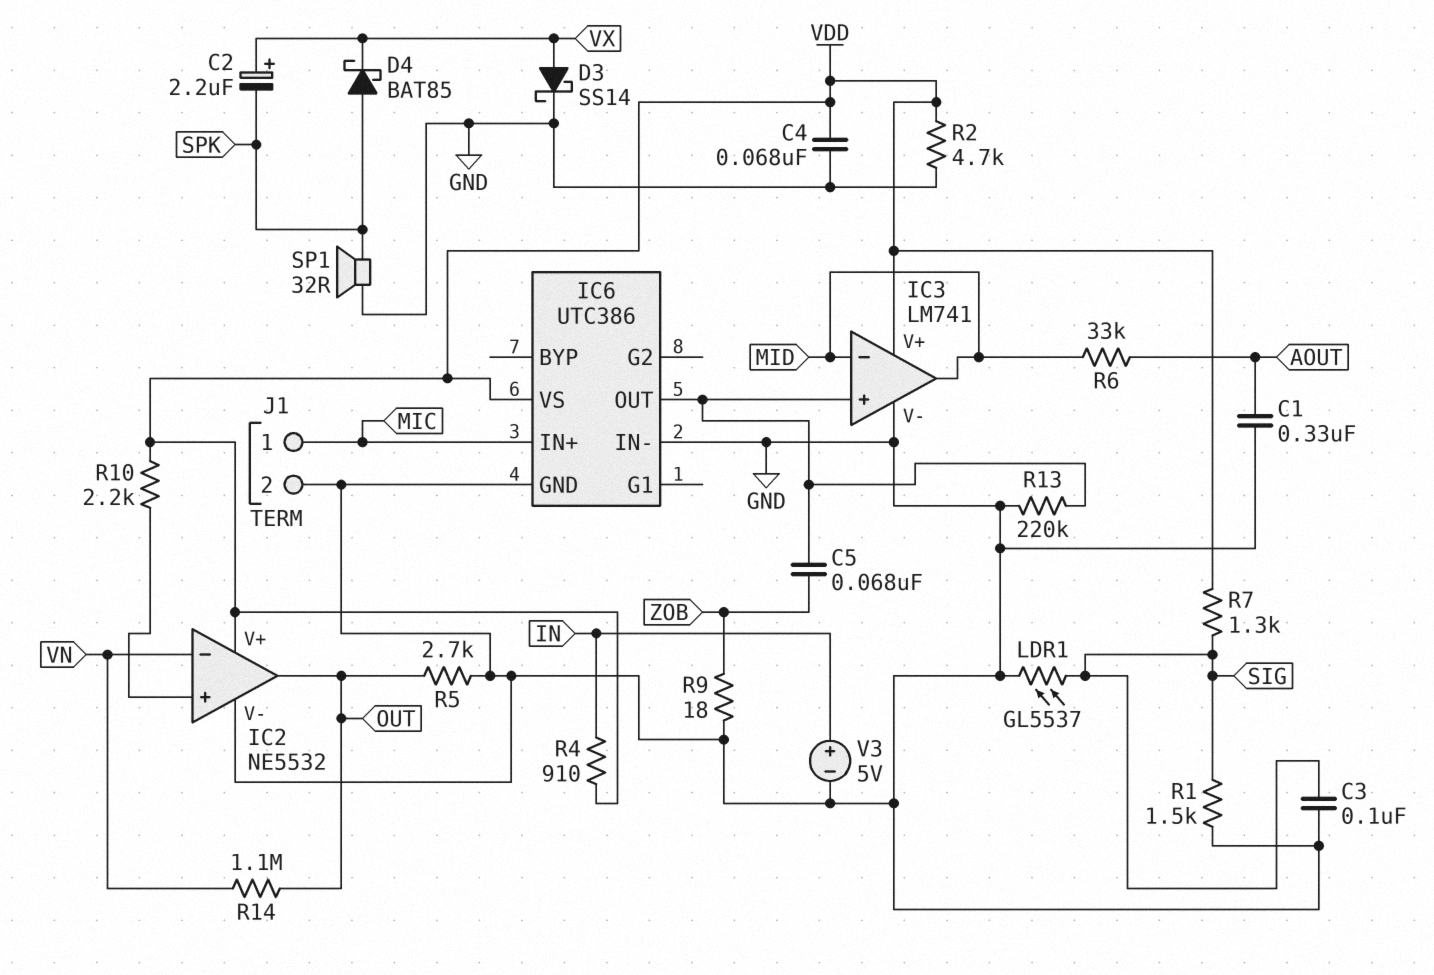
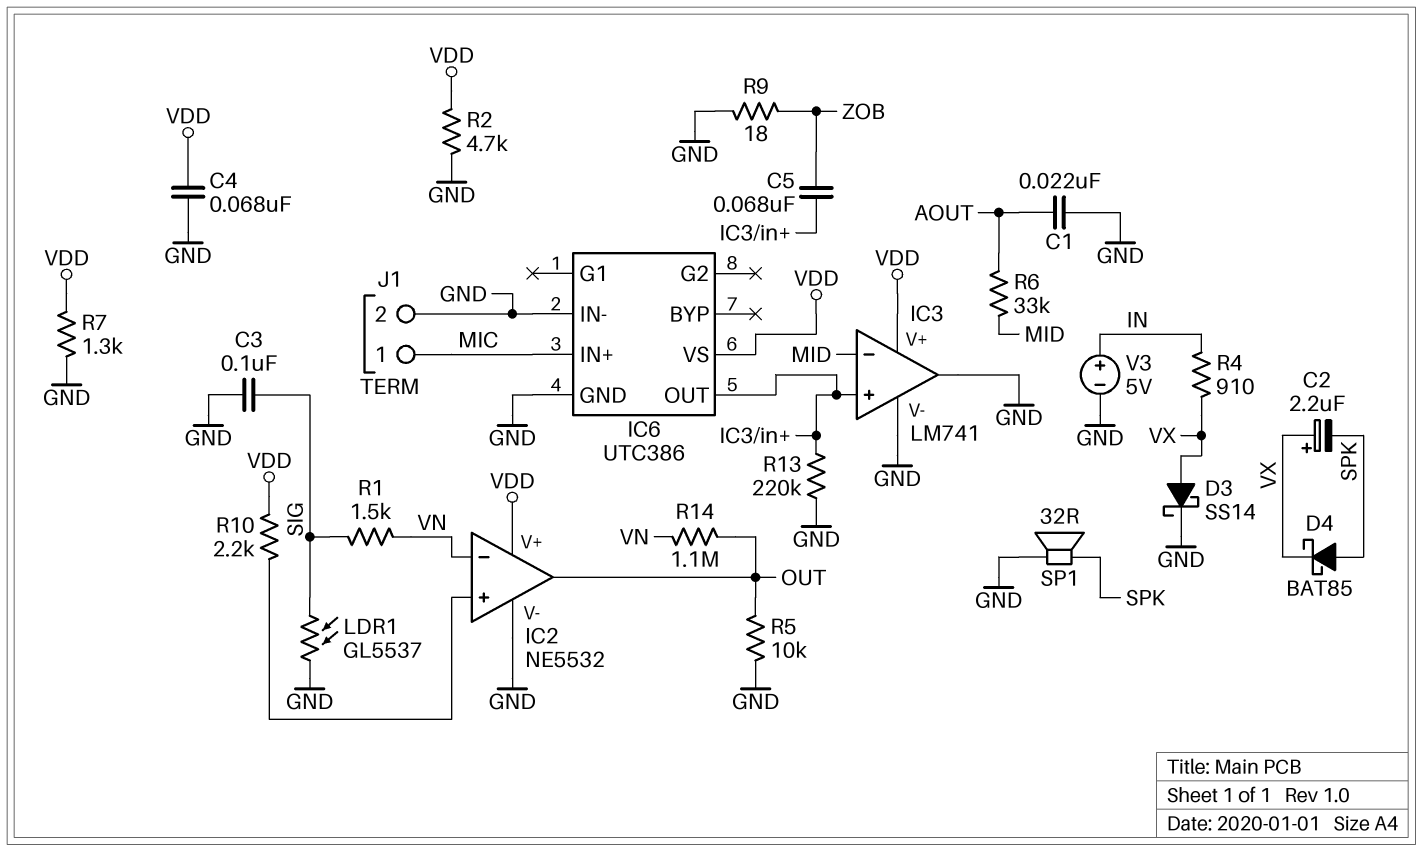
C1: 330nF (AOUT, GND) -> 22nF (AOUT, GND)
IC3 pin out: MID -> GND
R1: 1.5k (GND, SIG) -> 1.5k (SIG, VN)
R4: 910 (IN, VDD) -> 910 (IN, VX)
R5: 2.7k (GND, OUT) -> 10k (GND, OUT)
R7: 1.3k (SIG, VDD) -> 1.3k (GND, VDD)

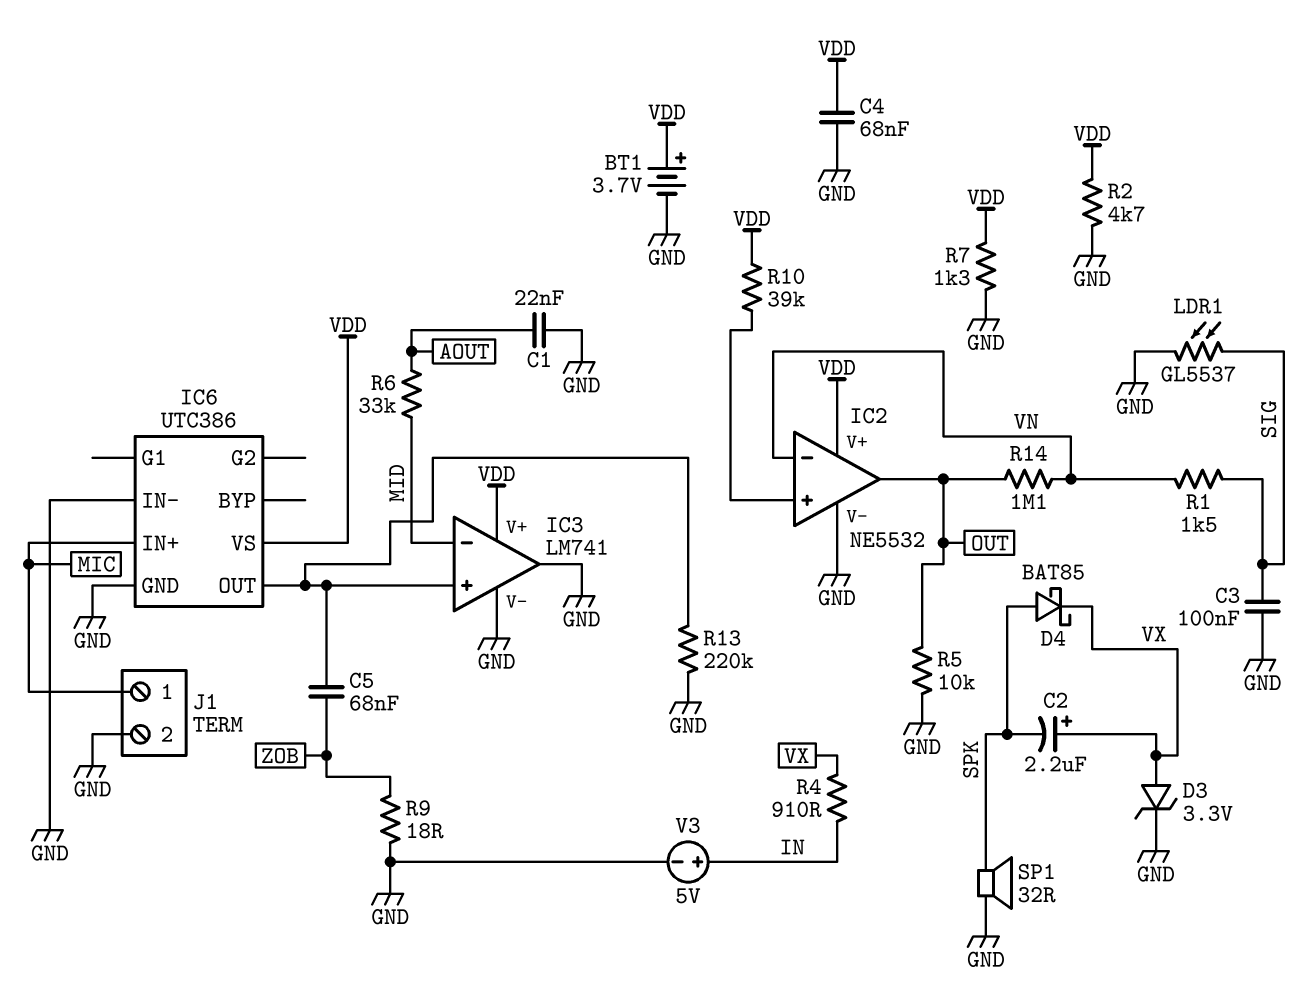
BT1: none -> 3.7V (plus VDD, minus GND)
D3: schottky SS14 (A VX, K GND) -> zener 3.3V (A VX, K GND)
R10: 2.2k (IC2/in+, VDD) -> 39k (IC2/in+, VDD)

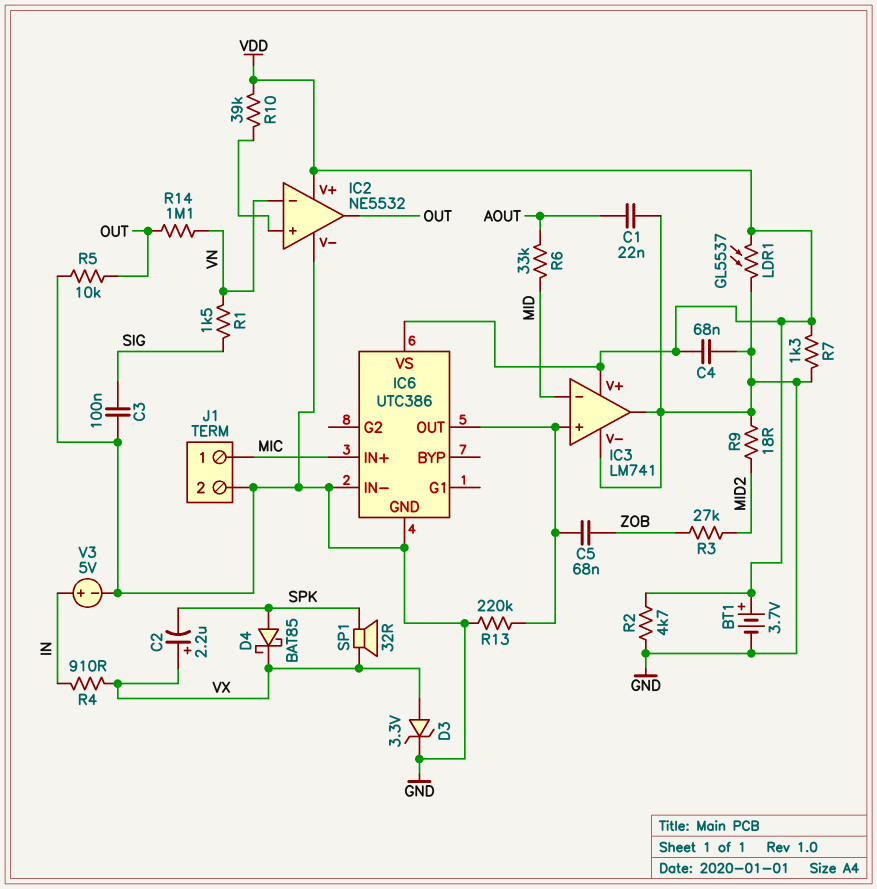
LDR1: GL5537 (GND, SIG) -> GL5537 (GND, VDD)
R3: none -> 27k (MID2, ZOB)
R9: 18 (GND, ZOB) -> 18 (GND, MID2)
SP1: speaker 32R (GND, SPK) -> speaker 32R (SPK, VX)

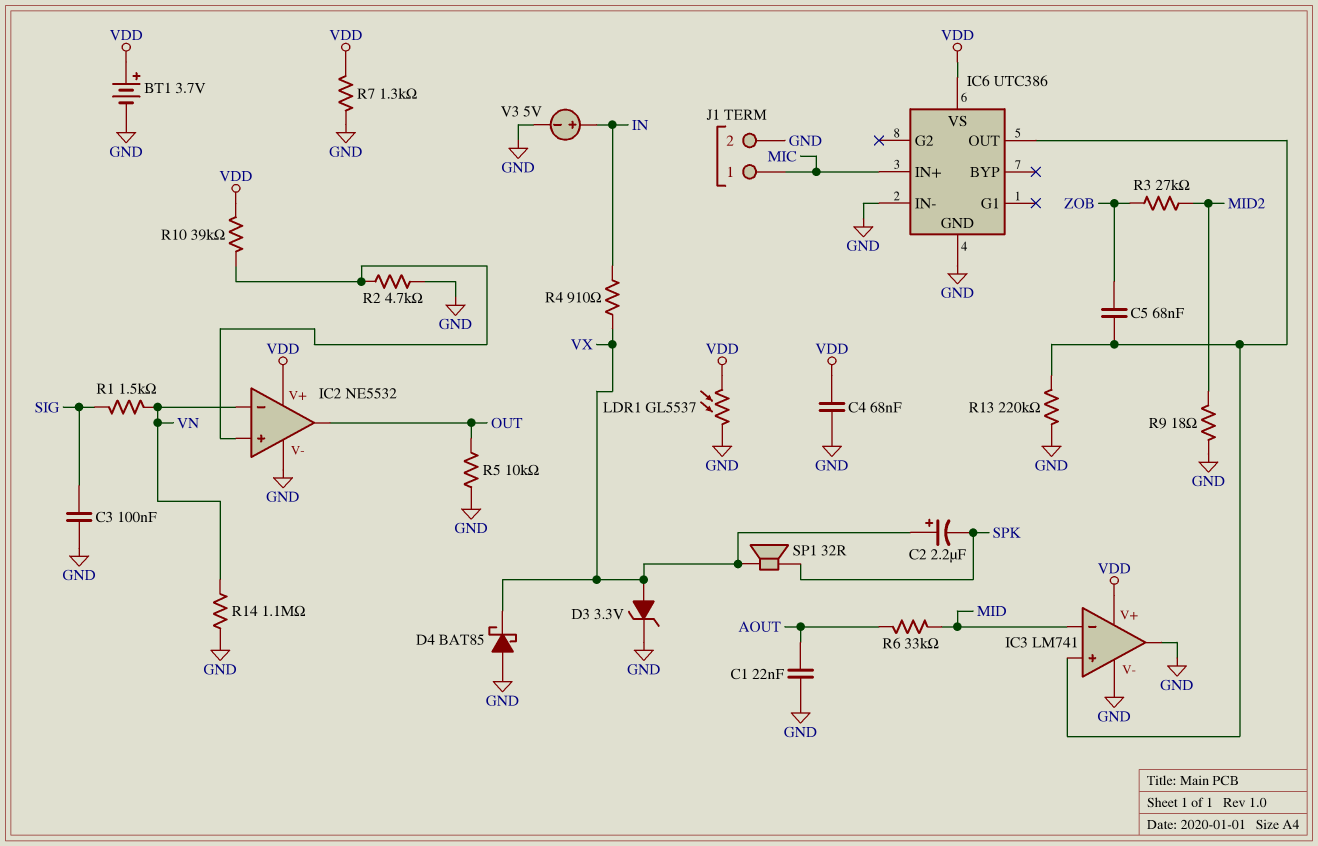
D4: schottky BAT85 (A SPK, K VX) -> schottky BAT85 (A GND, K VX)
R2: 4.7k (GND, VDD) -> 4.7k (GND, IC2/in+)
R14: 1.1M (OUT, VN) -> 1.1M (GND, VN)

